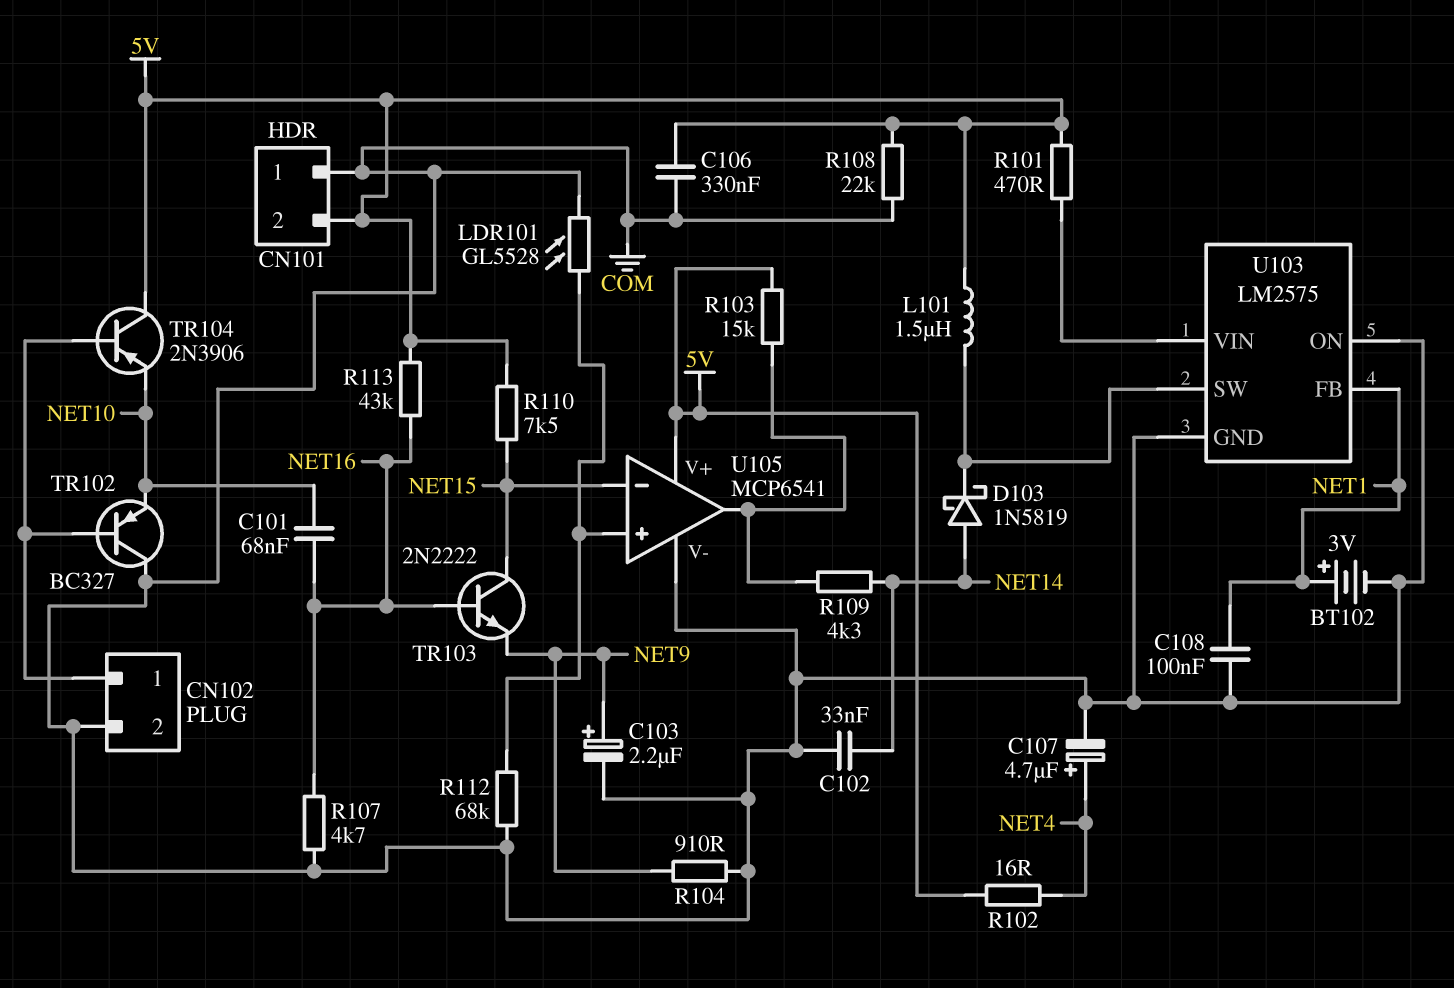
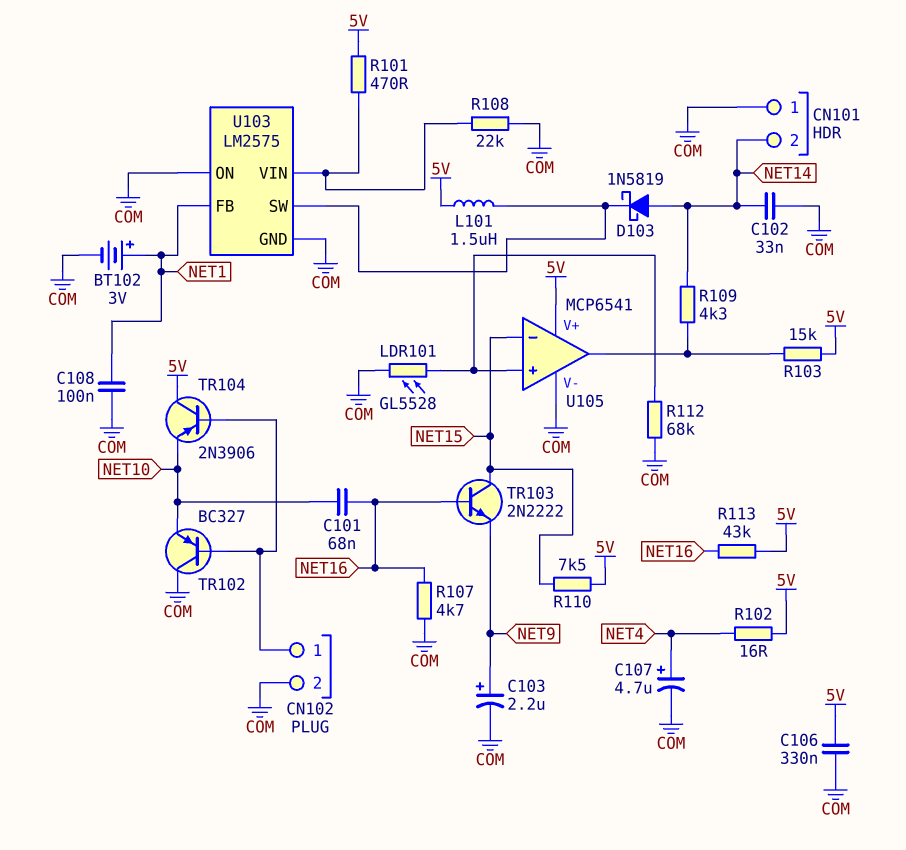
CN101 pin 2: 5V -> NET14
R104: 910 (COM, NET9) -> none
R108: 22k (5V, COM) -> 22k (COM, U103/VIN)

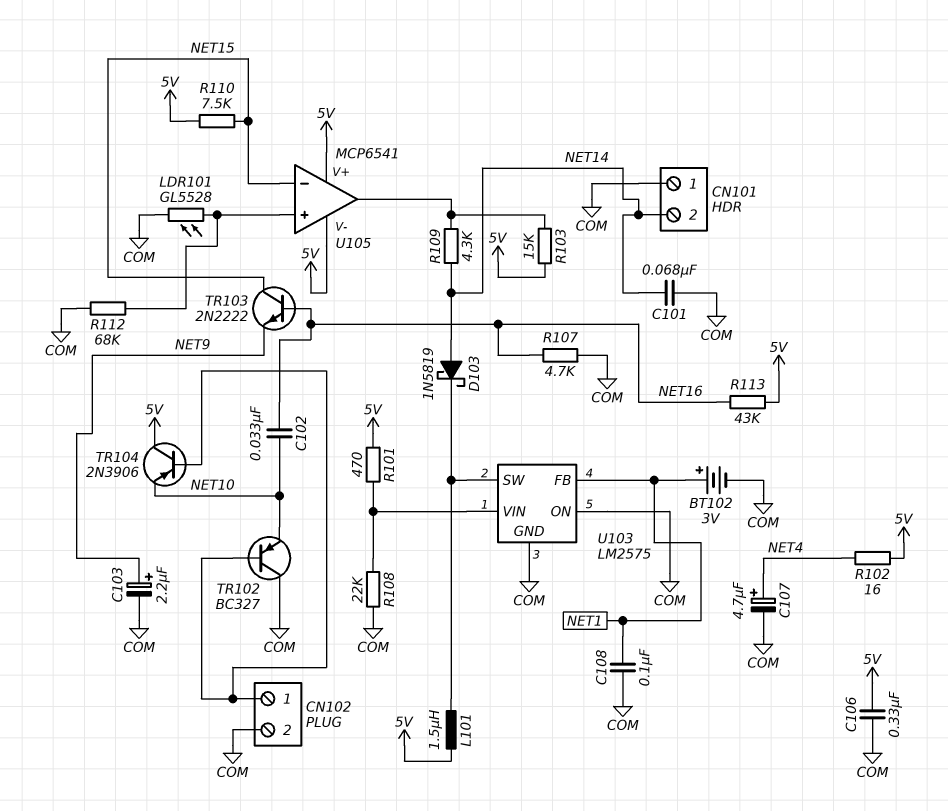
C101: 68nF (NET10, NET16) -> 68nF (COM, NET14)
C102: 33nF (COM, NET14) -> 33nF (NET10, NET16)
U105 pin V-: COM -> 5V

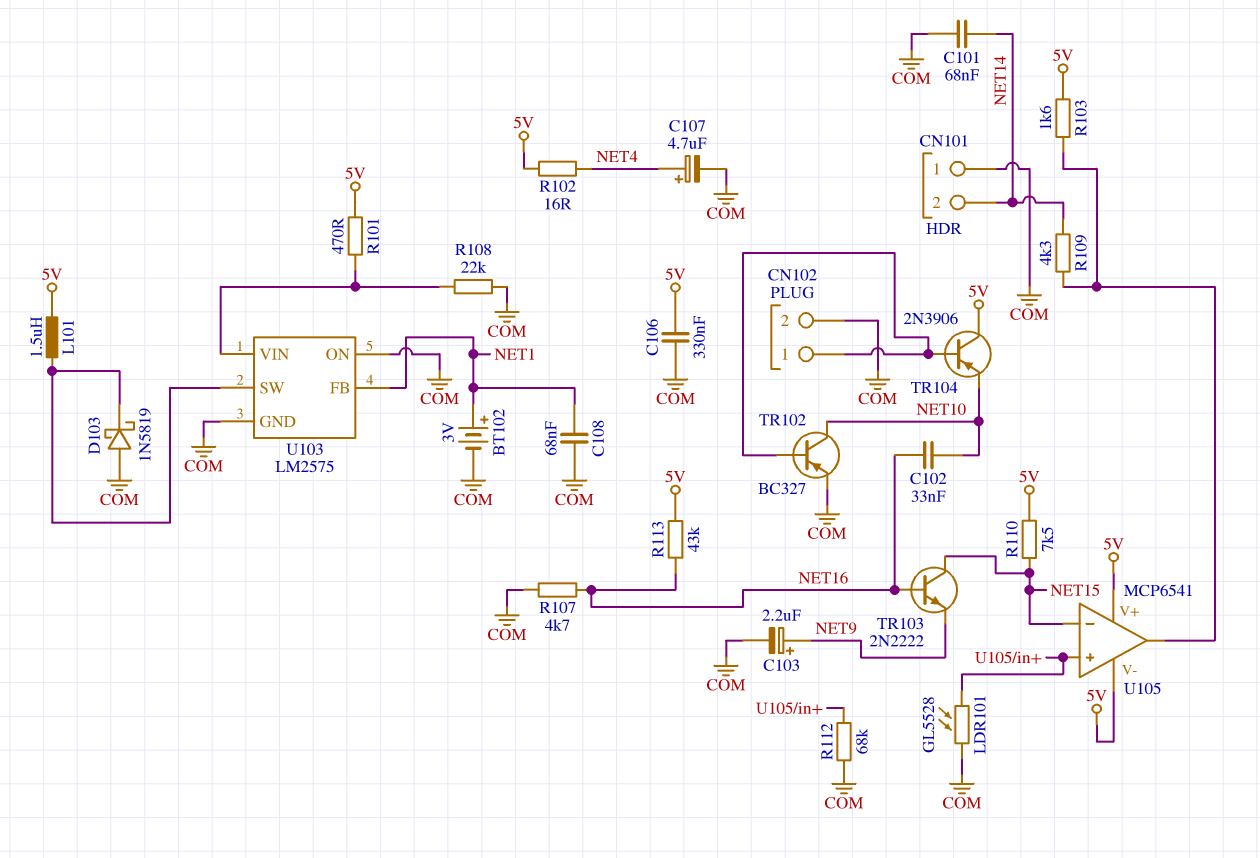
C108: 100nF (COM, NET1) -> 68nF (COM, NET1)
D103: schottky 1N5819 (A NET14, K U103/SW) -> schottky 1N5819 (A COM, K U103/SW)
R103: 15k (5V, U105/out) -> 1.6k (5V, U105/out)
TR102: PNP BC327 (B CN102/1, C COM, E NET10) -> PNP BC327 (B CN102/1, C NET10, E COM)

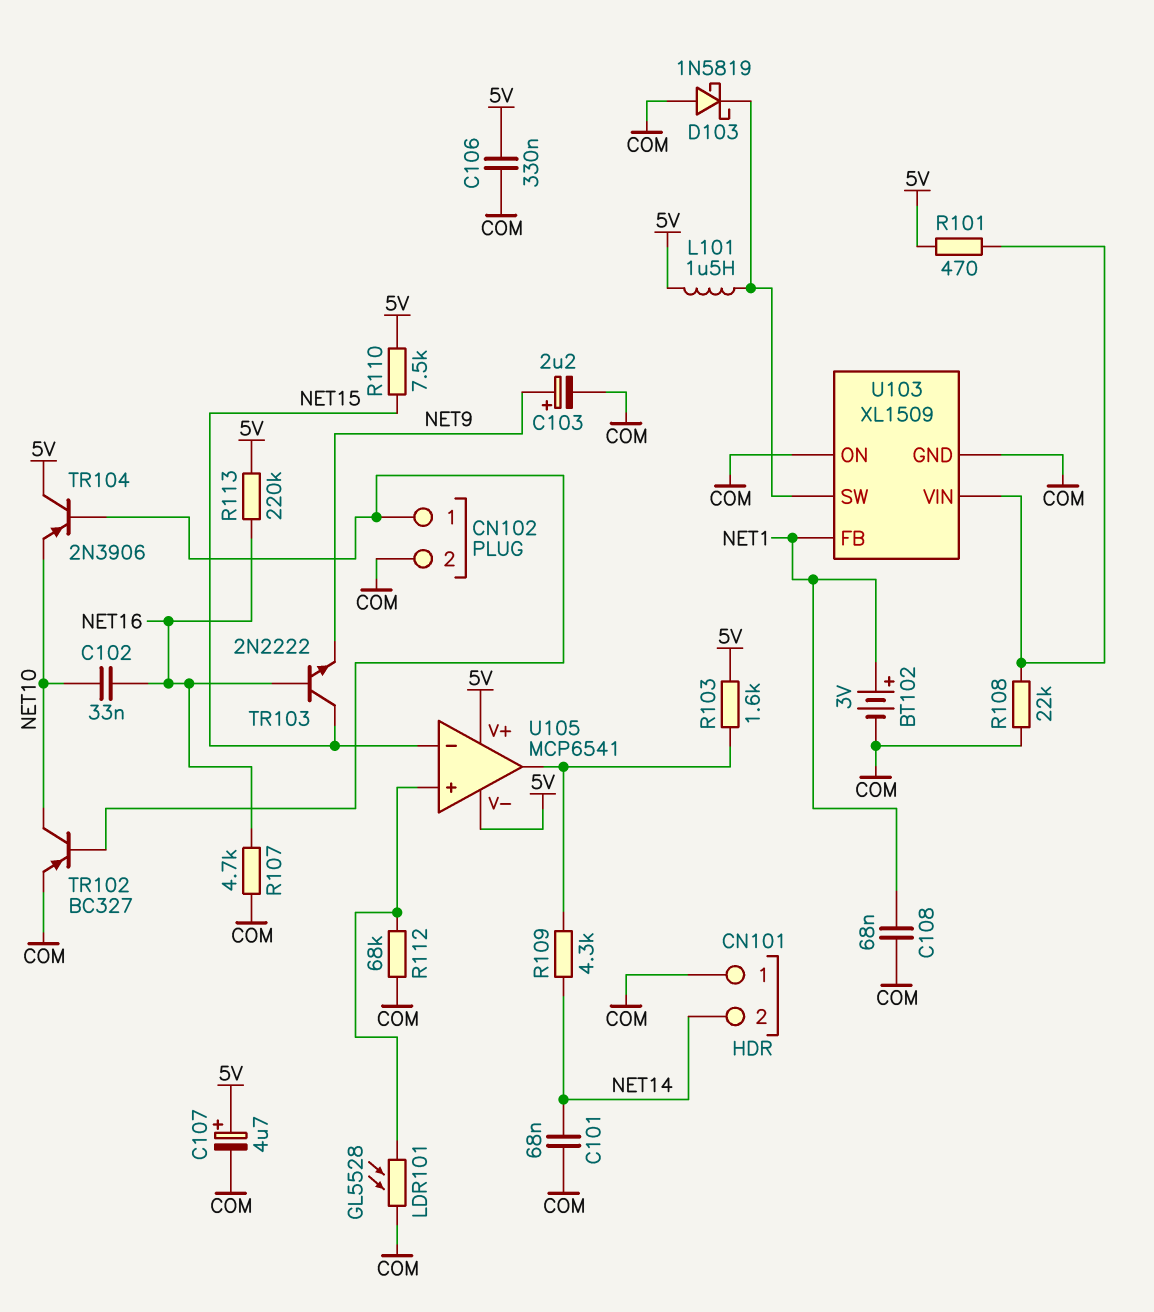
C107: 4.7uF (plus NET4, minus COM) -> 4.7uF (plus 5V, minus COM)
R102: 16 (5V, NET4) -> none
R113: 43k (5V, NET16) -> 220k (5V, NET16)
U103: LM2575 -> XL1509

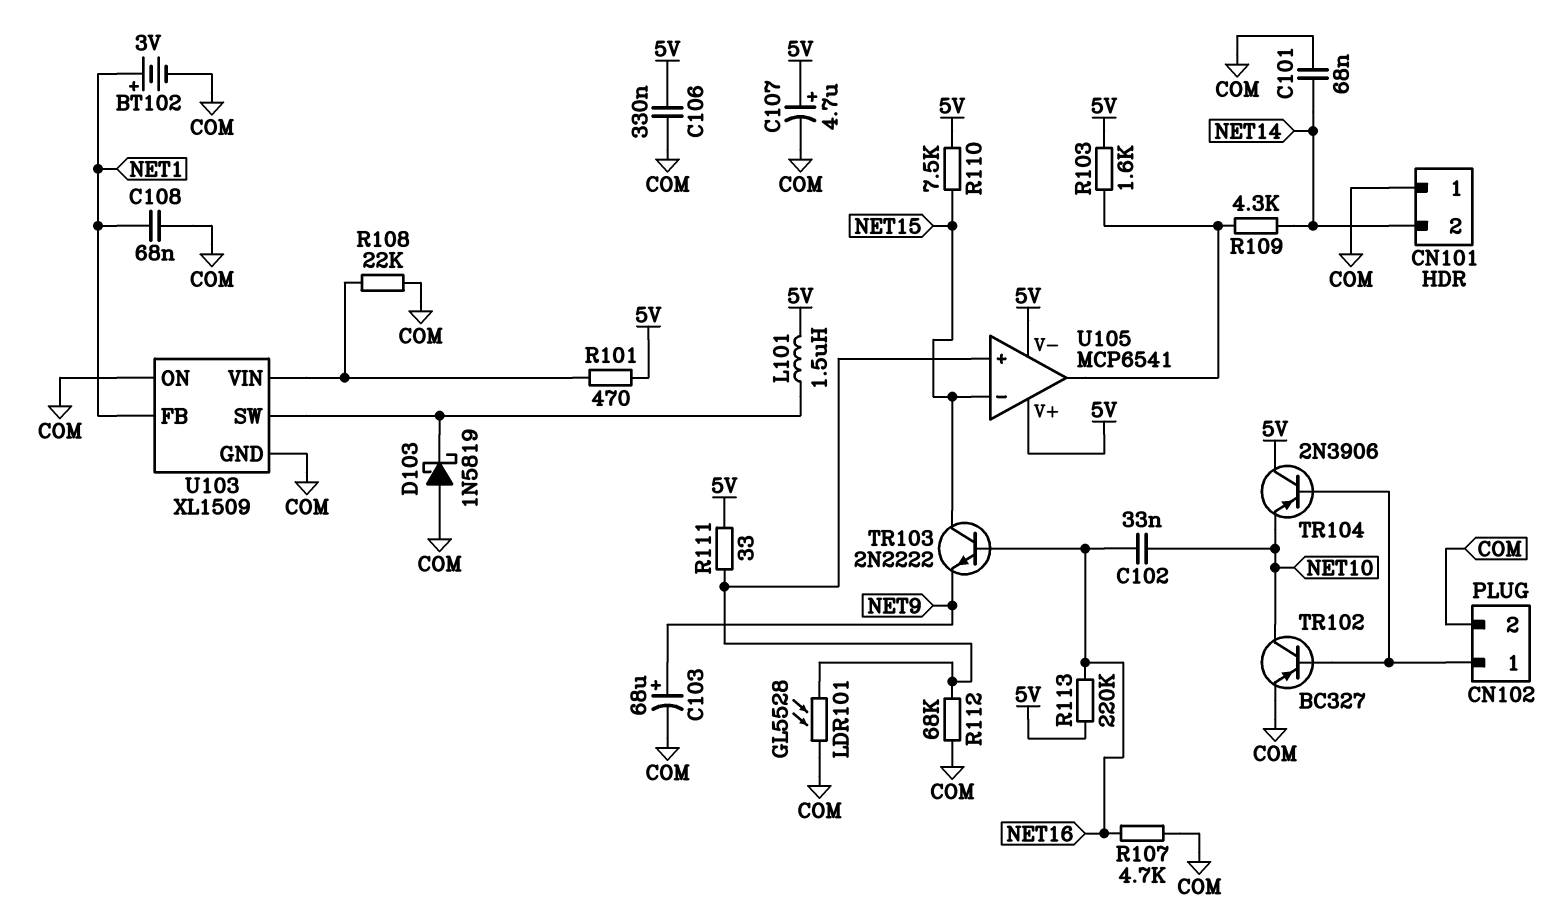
C103: 2.2uF (plus NET9, minus COM) -> 68uF (plus NET9, minus COM)
R111: none -> 33 (5V, U105/in+)

